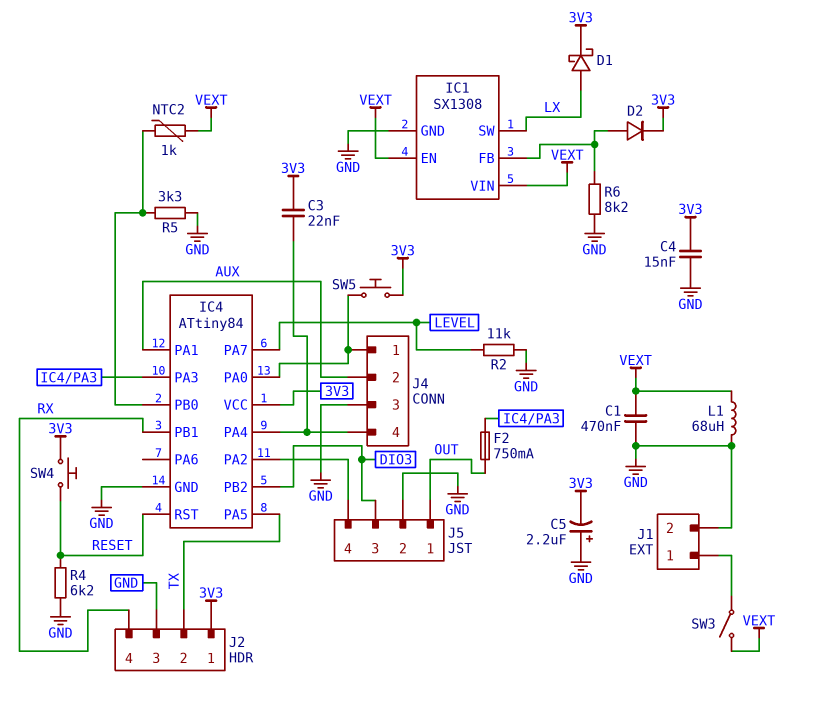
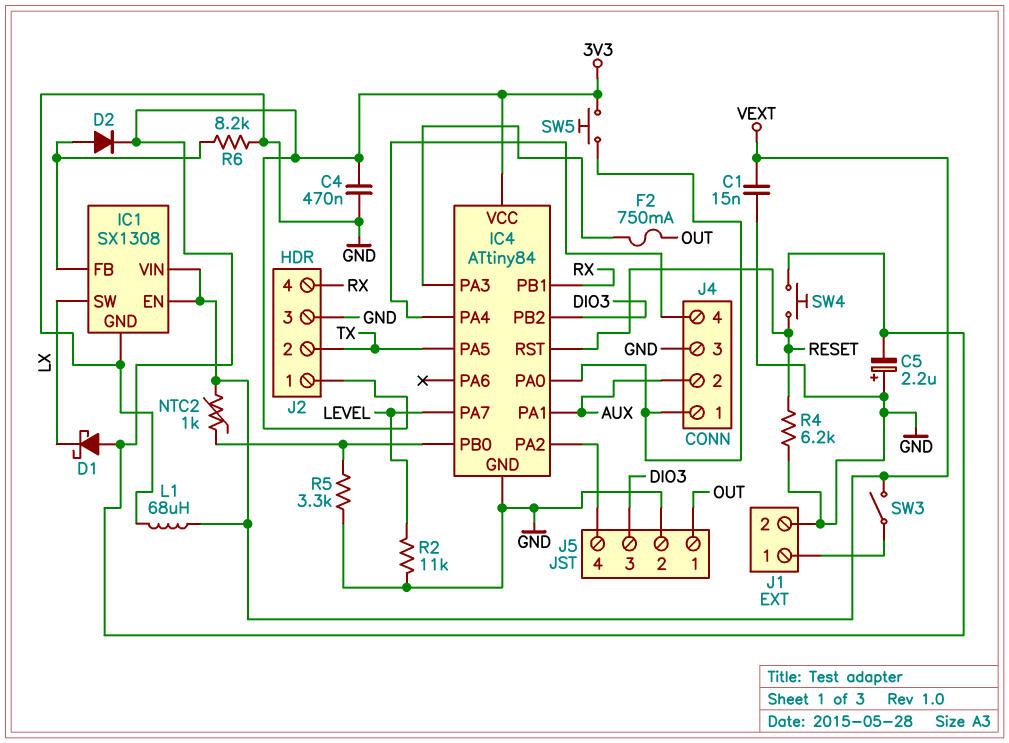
C1: 470nF (GND, VEXT) -> 15nF (GND, VEXT)
C3: 22nF (3V3, IC4/PA4) -> none
C4: 15nF (3V3, GND) -> 470nF (3V3, GND)
D1: schottky (A LX, K 3V3) -> schottky (A 3V3, K LX)

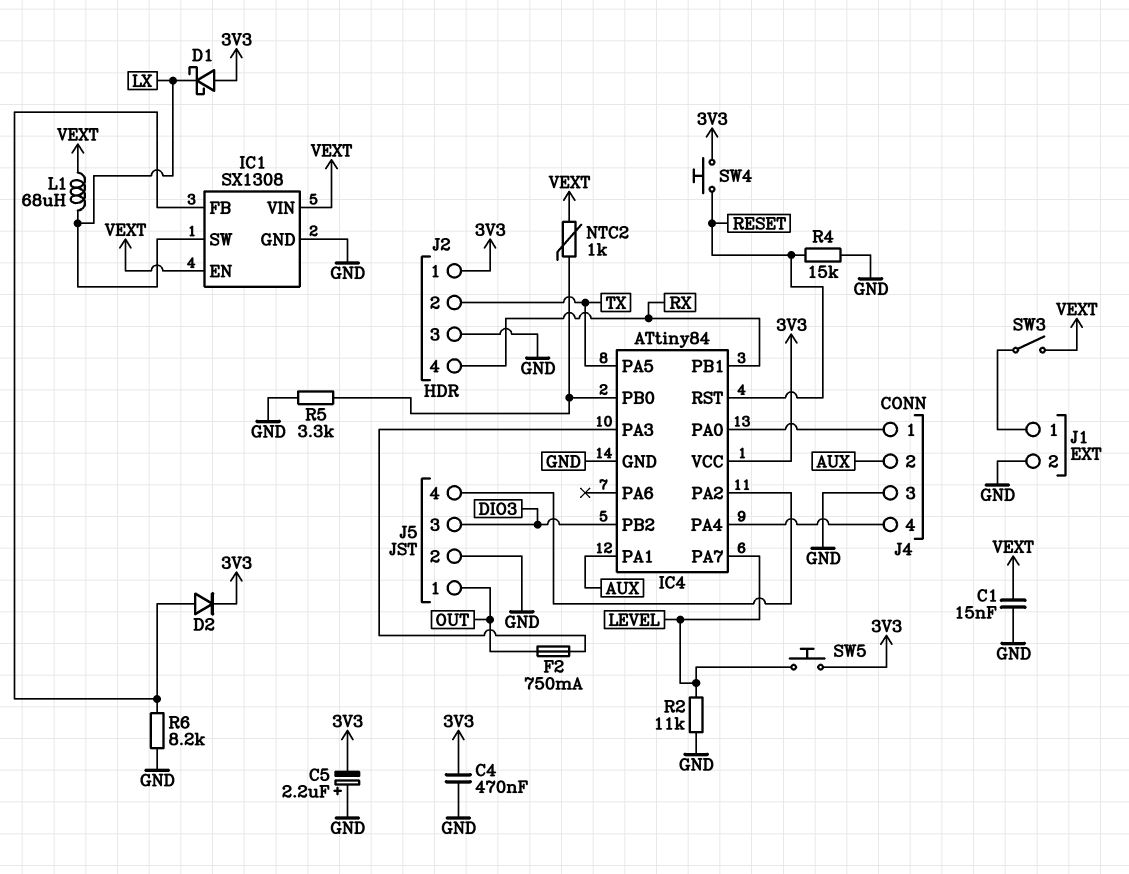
L1: 68uH (GND, VEXT) -> 68uH (LX, VEXT)
R4: 6.2k (GND, RESET) -> 15k (GND, RESET)
SW5: button (3V3, IC4/PA0) -> button (3V3, LEVEL)

